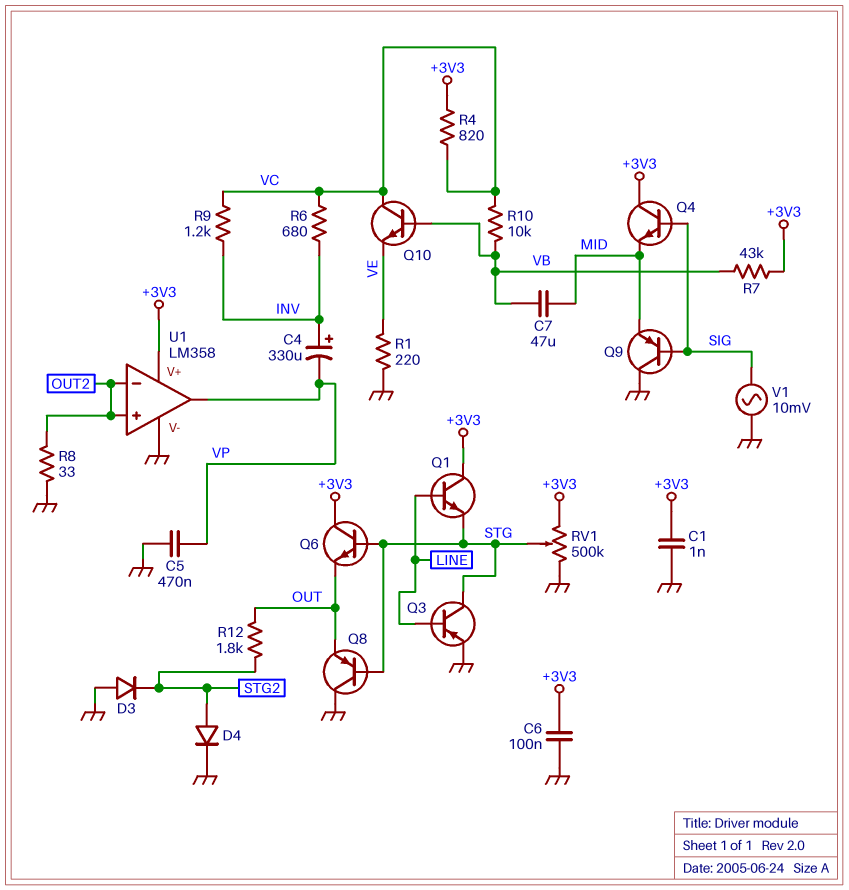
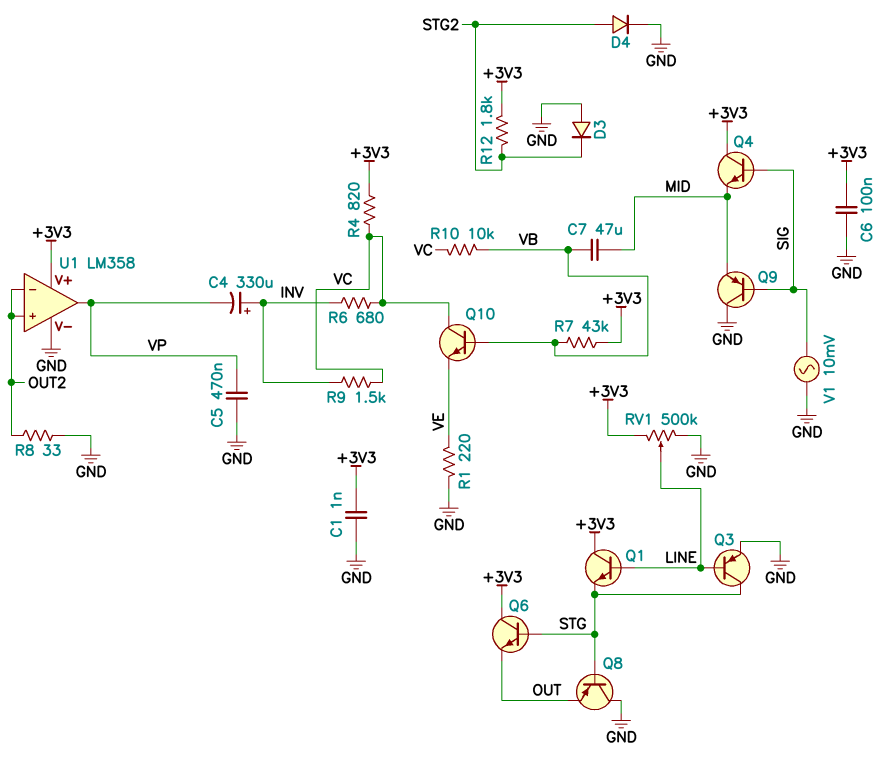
R9: 1.2k (INV, VC) -> 1.5k (INV, VC)
R12: 1.8k (OUT, STG2) -> 1.8k (+3V3, STG2)
RV1: 500k (+3V3, GND, wiper STG) -> 500k (+3V3, GND, wiper LINE)

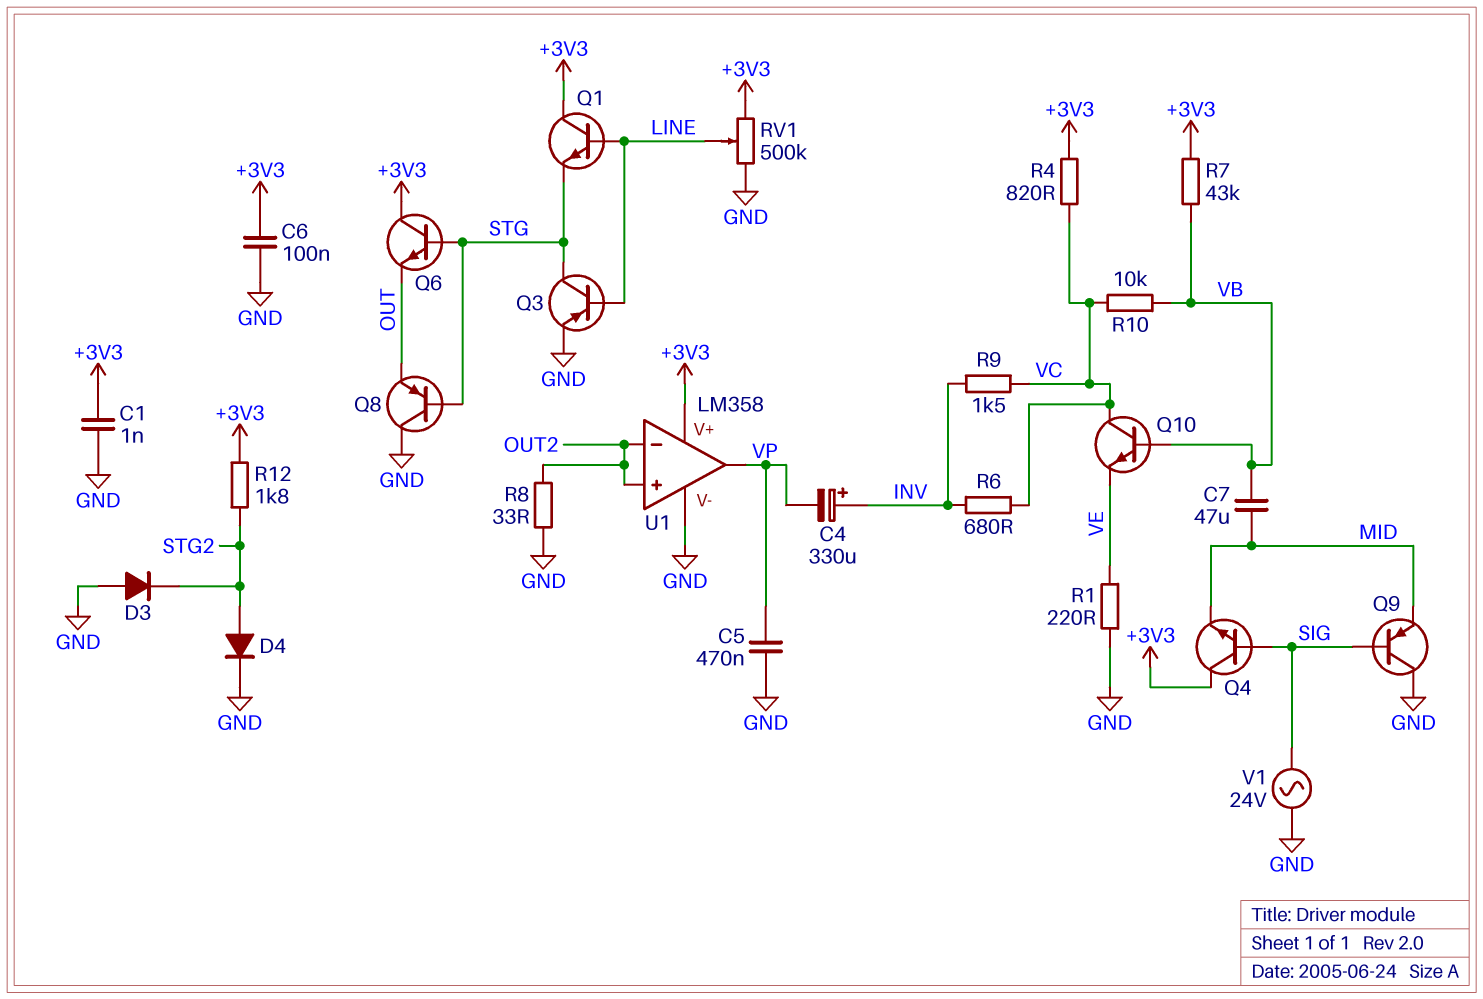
V1: AC 10mV (GND, SIG) -> AC 24V (GND, SIG)

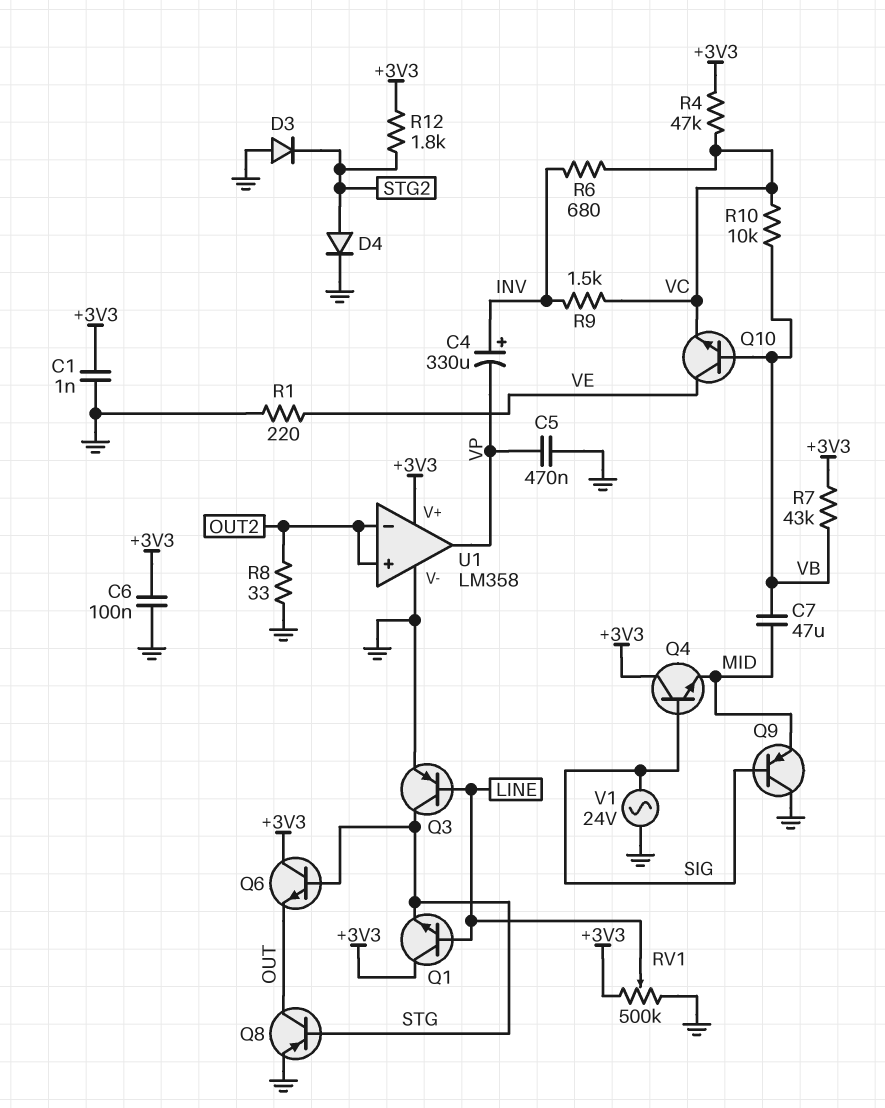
Q8: PNP (B STG, C GND, E OUT) -> PNP (B STG, C OUT, E GND)
Q10: NPN (B VB, C VC, E VE) -> NPN (B VB, C VE, E VC)
R4: 820 (+3V3, VC) -> 47k (+3V3, VC)

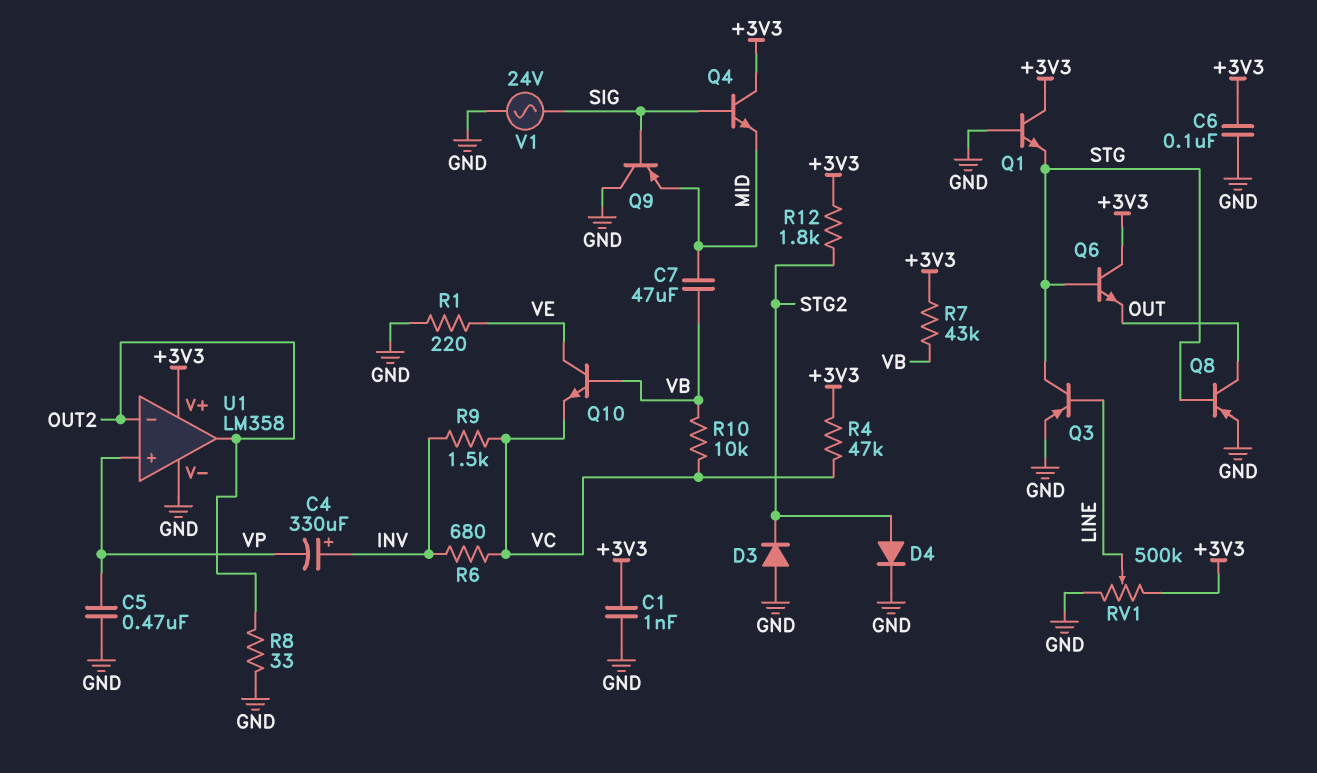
Q1: NPN (B LINE, C +3V3, E STG) -> NPN (B GND, C +3V3, E STG)
U1 pin in+: OUT2 -> VP
U1 pin out: VP -> OUT2

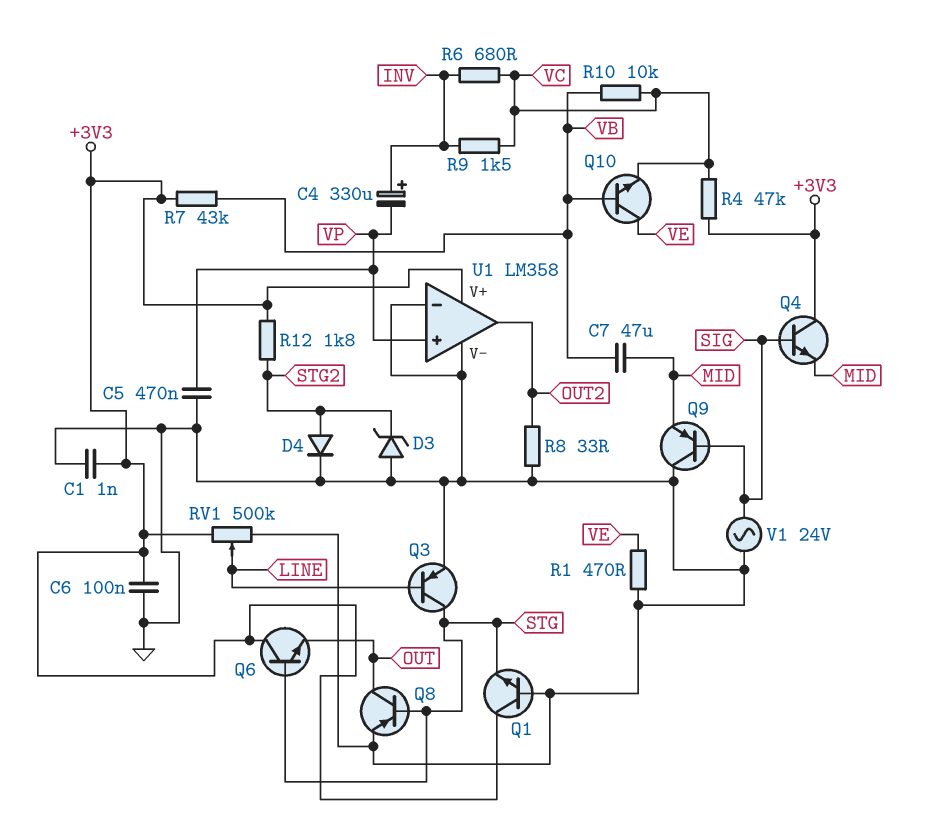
D3: diode (A GND, K STG2) -> zener (A GND, K STG2)
R1: 220 (GND, VE) -> 470 (GND, VE)
U1 pin in-: OUT2 -> GND

